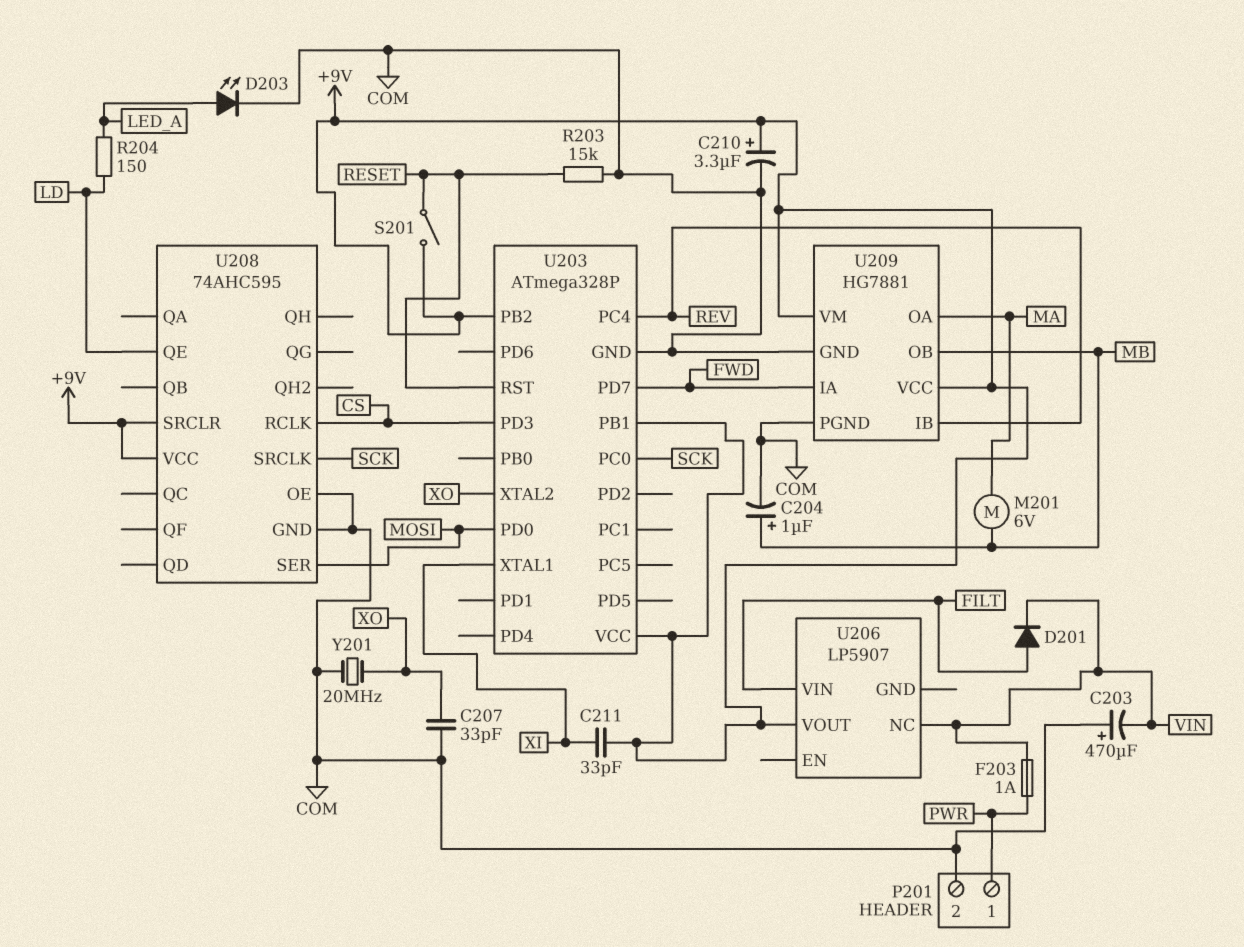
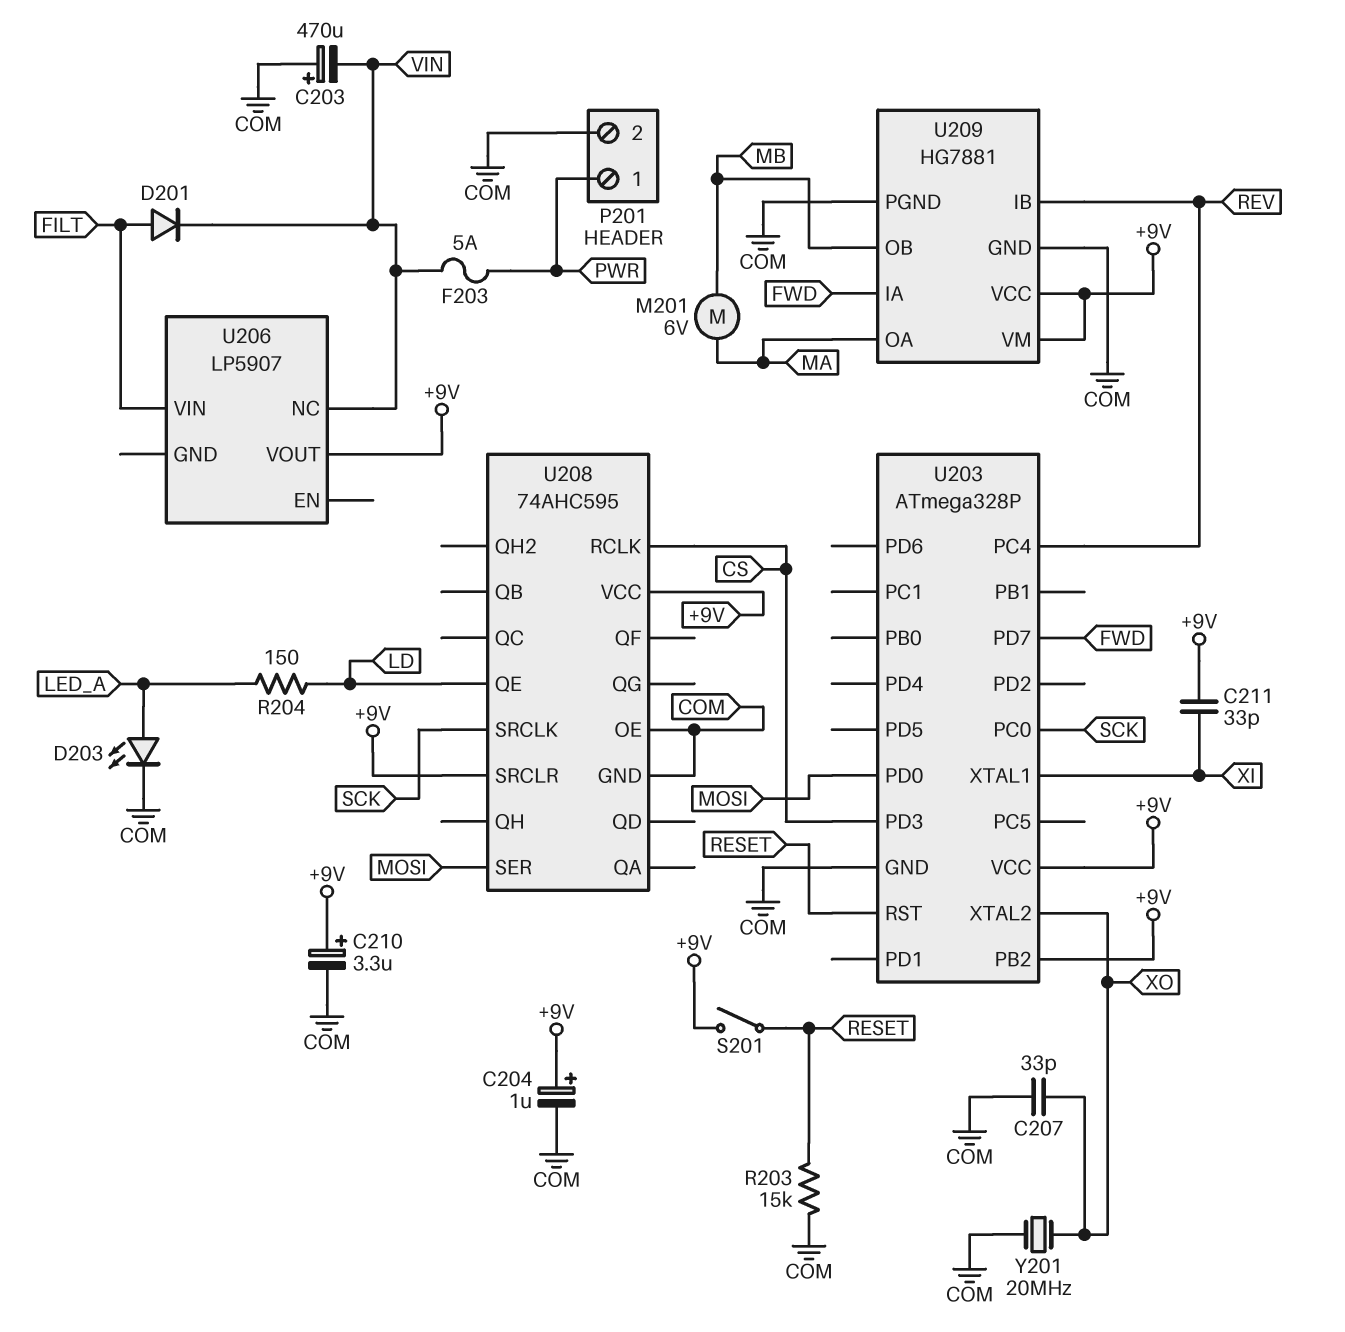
C204: 1uF (plus MB, minus COM) -> 1uF (plus +9V, minus COM)
F203: 1A (PWR, VIN) -> 5A (PWR, VIN)
U203 pin PB1: +9V -> none

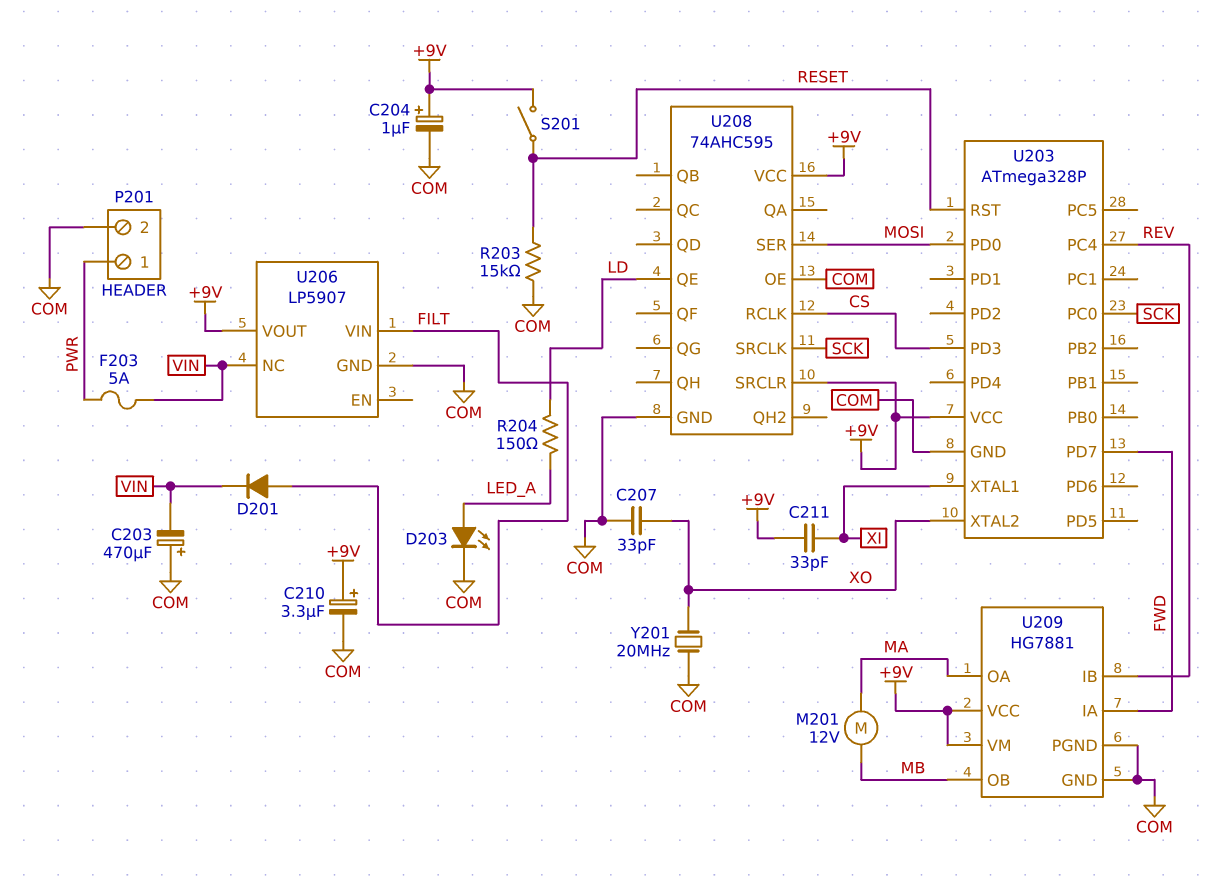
M201: motor 6V (MA, MB) -> motor 12V (MA, MB)
U203 pin PB2: +9V -> none
U206 pin GND: none -> COM

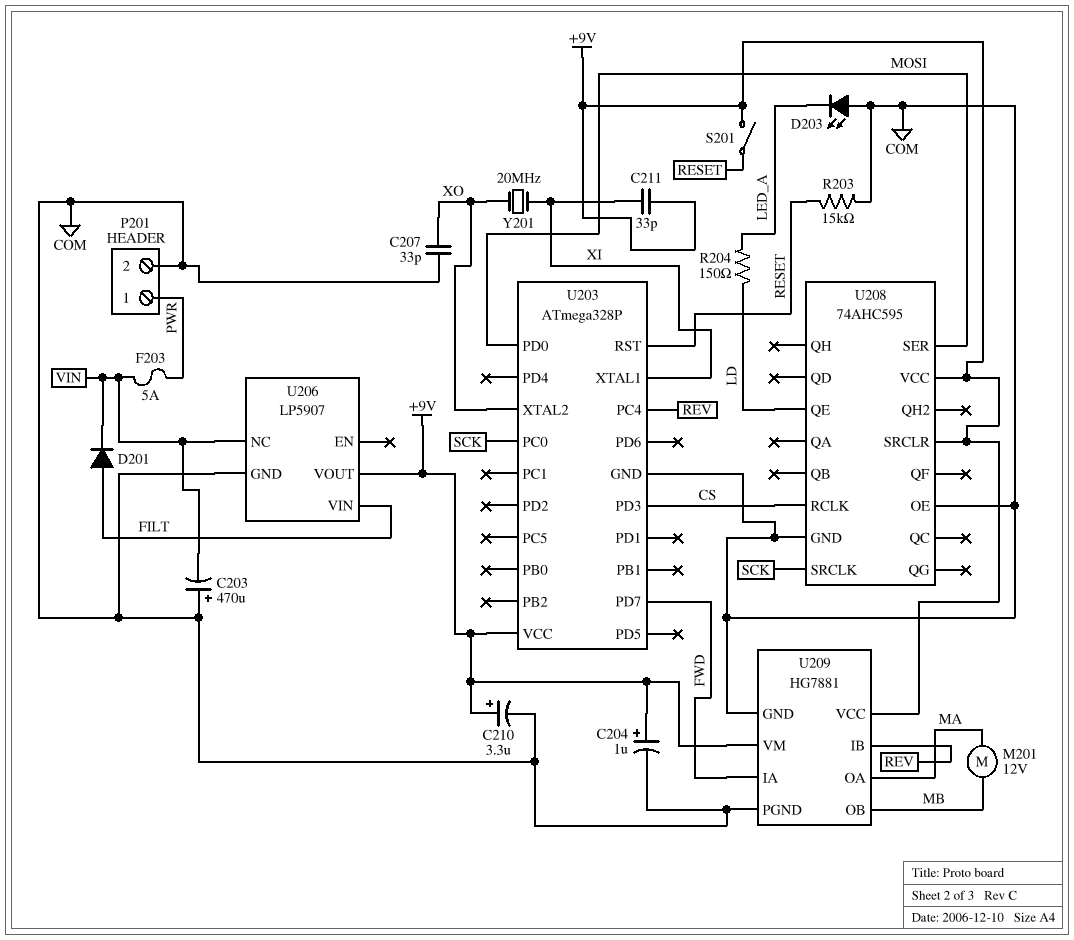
D203: LED (A LED_A, K COM) -> LED (A COM, K LED_A)
Y201: 20MHz (COM, XO) -> 20MHz (XI, XO)

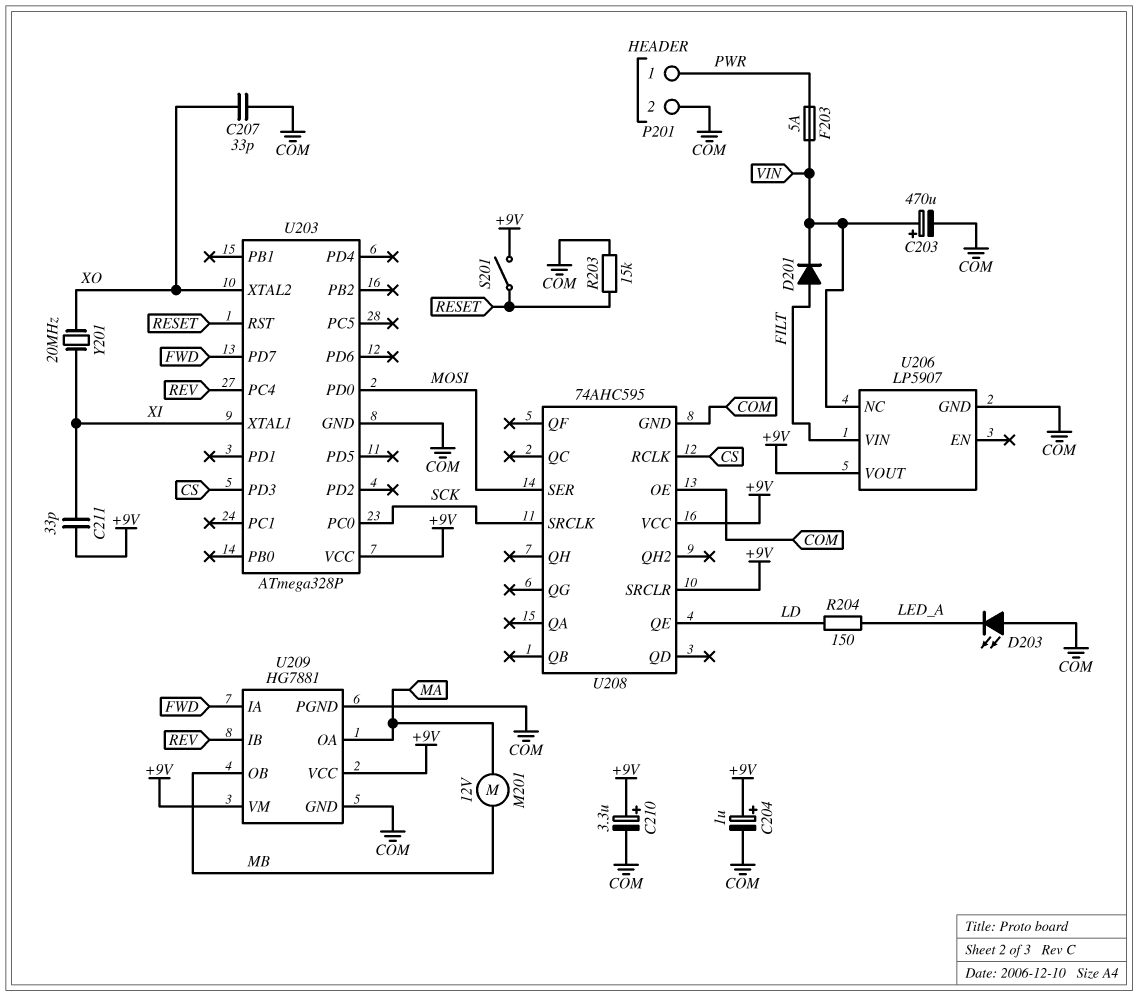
C203: 470uF (plus COM, minus VIN) -> 470uF (plus VIN, minus COM)

